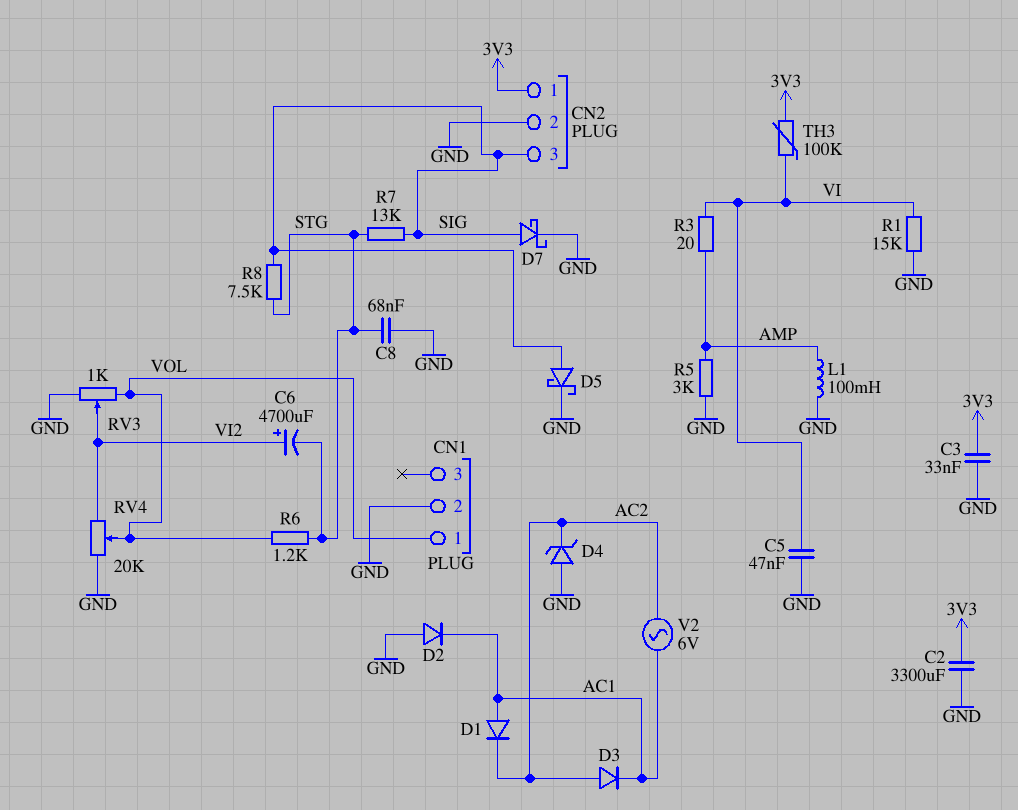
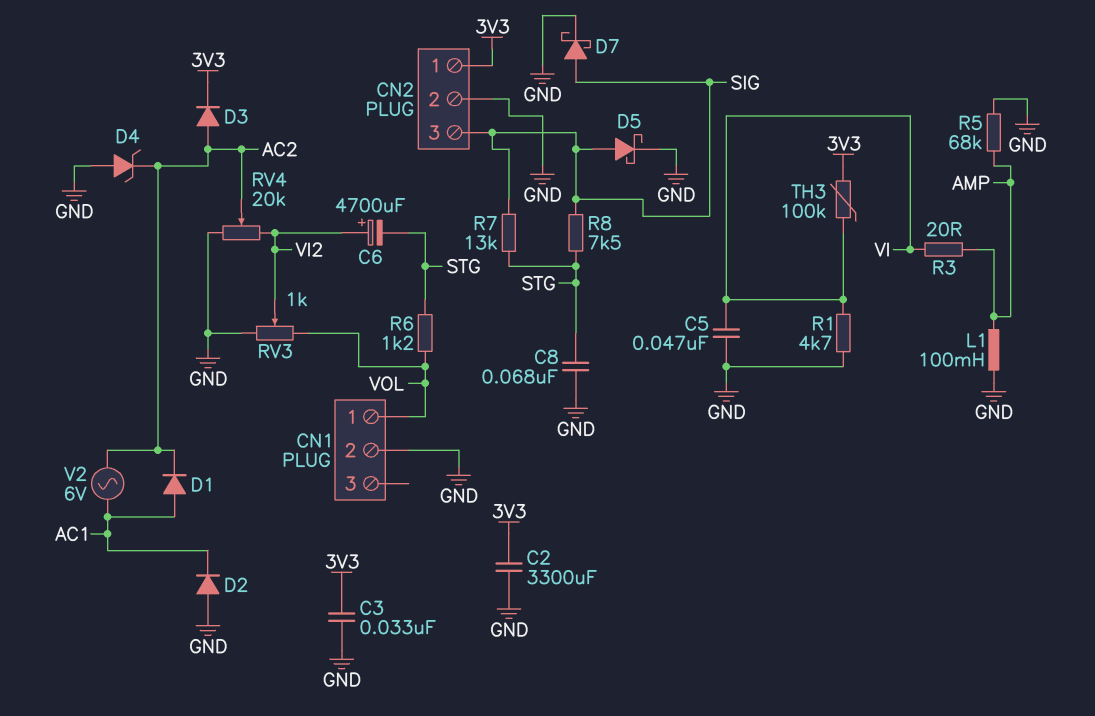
D3: diode (A AC2, K AC1) -> diode (A AC2, K 3V3)
R1: 15k (GND, VI) -> 4.7k (GND, VI)
R5: 3k (AMP, GND) -> 68k (AMP, GND)
RV4: 20k (GND, VI2, wiper VOL) -> 20k (GND, VI2, wiper AC2)

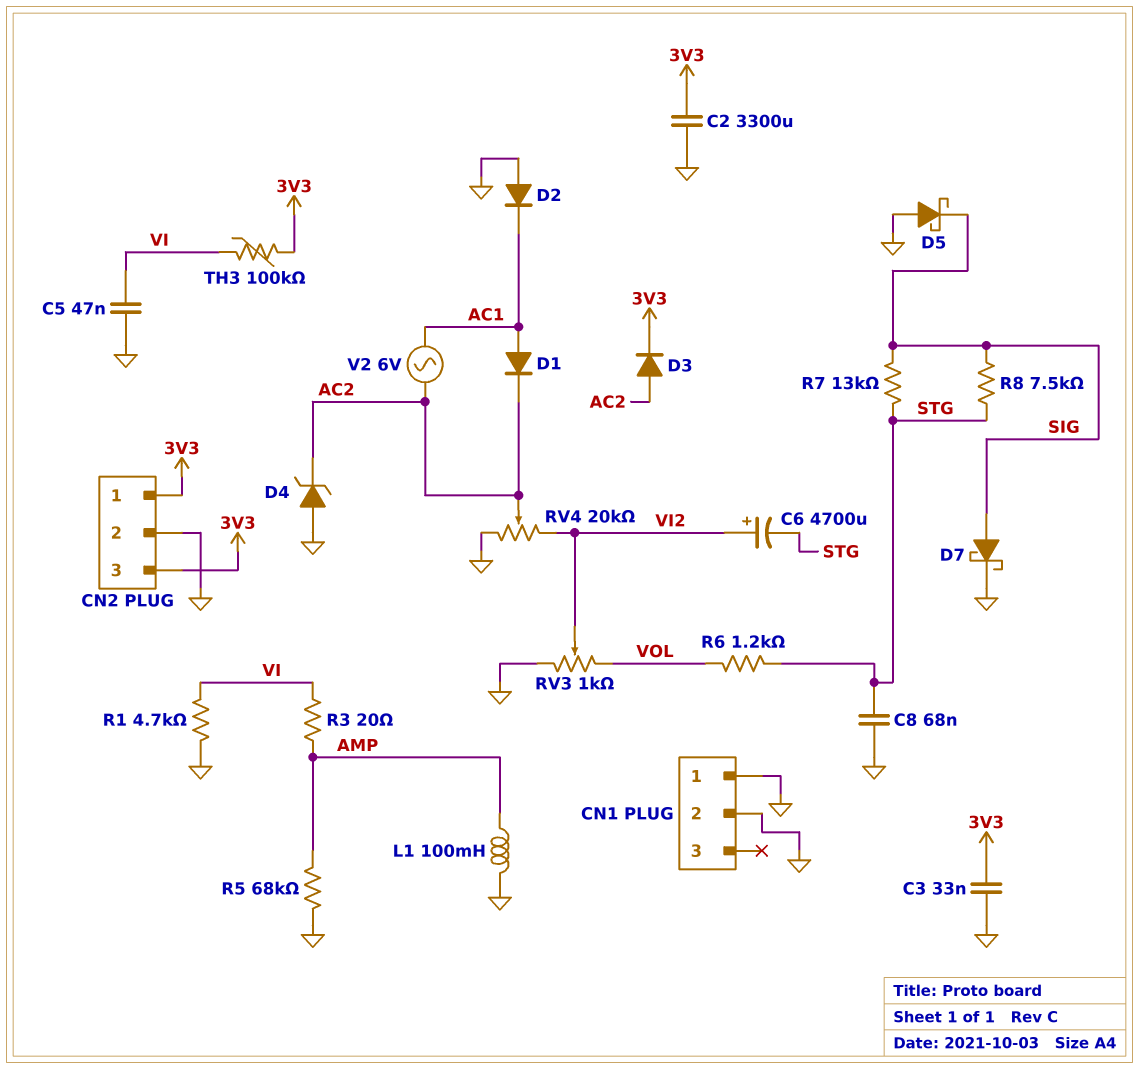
CN1 pin 1: VOL -> GND
CN2 pin 3: SIG -> 3V3
D5: schottky (A SIG, K GND) -> schottky (A GND, K SIG)

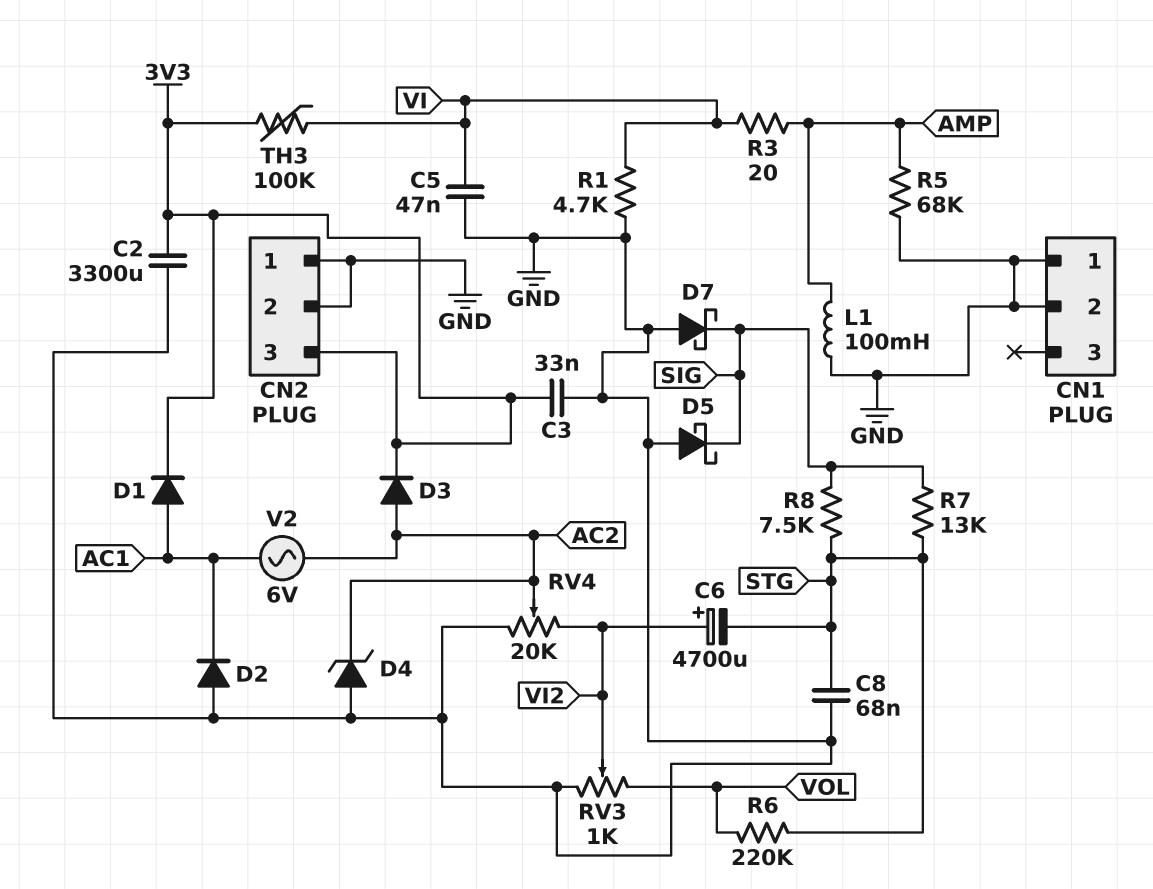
CN2 pin 1: 3V3 -> GND
D1: diode (A AC1, K AC2) -> diode (A AC1, K 3V3)
D7: schottky (A SIG, K GND) -> schottky (A GND, K SIG)
R6: 1.2k (STG, VOL) -> 220k (STG, VOL)

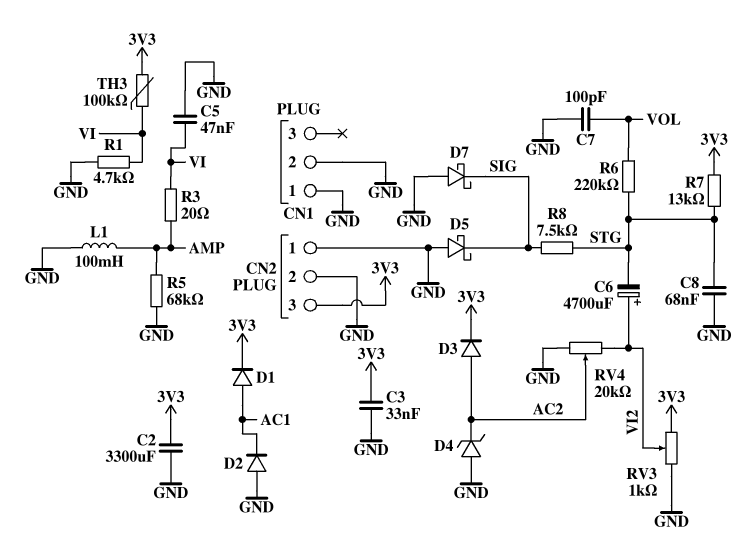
C7: none -> 100pF (GND, VOL)
R7: 13k (SIG, STG) -> 13k (3V3, STG)
RV3: 1k (GND, VOL, wiper VI2) -> 1k (3V3, GND, wiper VI2)
V2: AC 6V (AC1, AC2) -> none

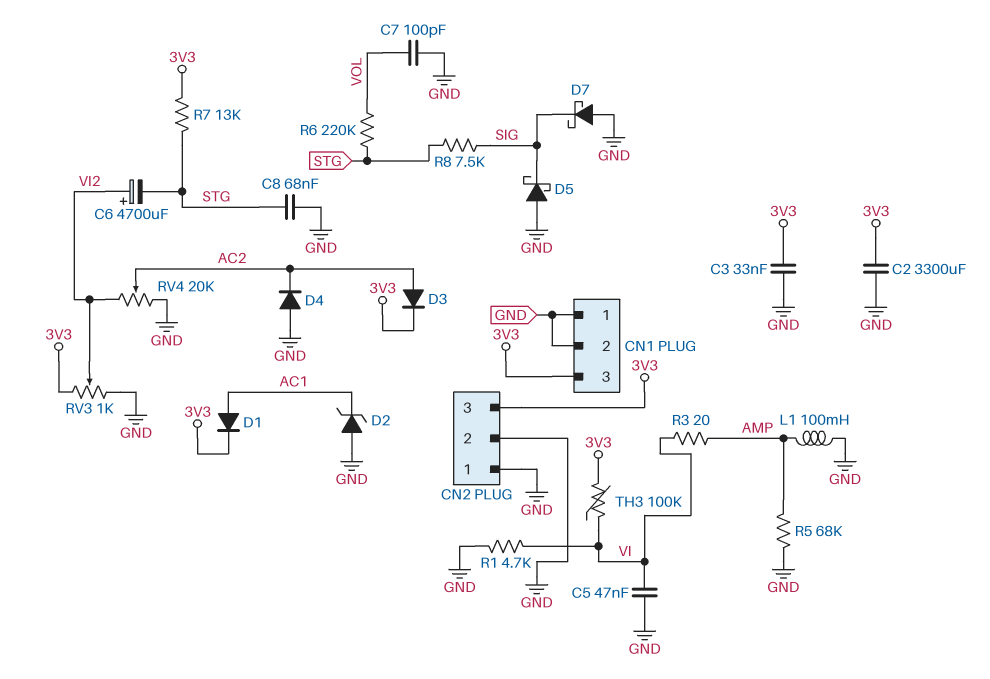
CN1 pin 3: none -> 3V3
D2: diode (A GND, K AC1) -> zener (A GND, K AC1)
D4: zener (A GND, K AC2) -> diode (A GND, K AC2)

